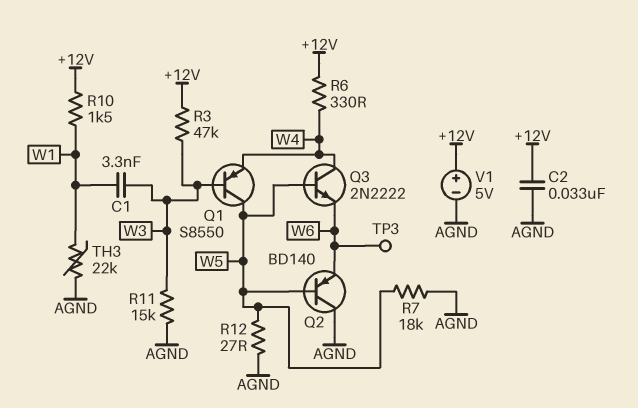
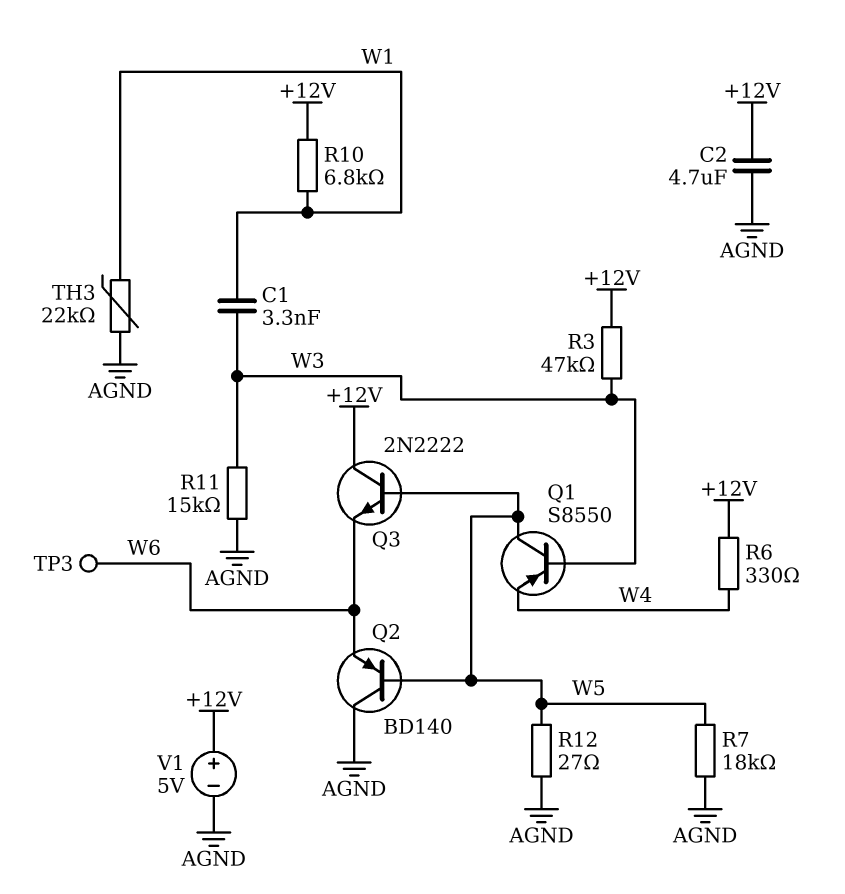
C2: 33nF (+12V, AGND) -> 4.7uF (+12V, AGND)
Q3: NPN 2N2222 (B W5, C W4, E W6) -> NPN 2N2222 (B W5, C +12V, E W6)
R10: 1.5k (+12V, W1) -> 6.8k (+12V, W1)

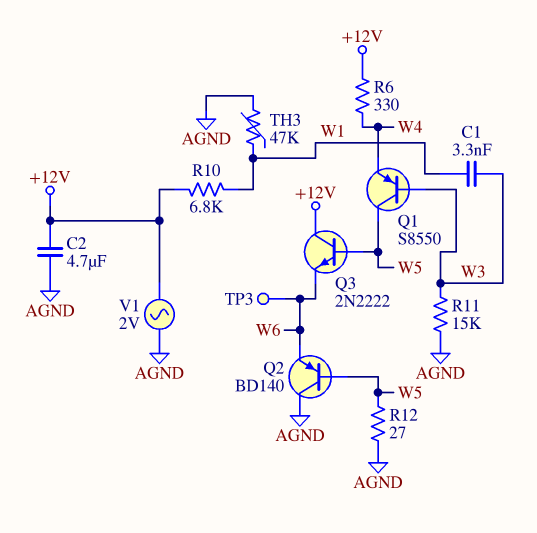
R3: 47k (+12V, W3) -> none
R7: 18k (AGND, W5) -> none
TH3: 22k (AGND, W1) -> 47k (AGND, W1)
V1: 5V (plus +12V, minus AGND) -> AC 2V (+12V, AGND)

